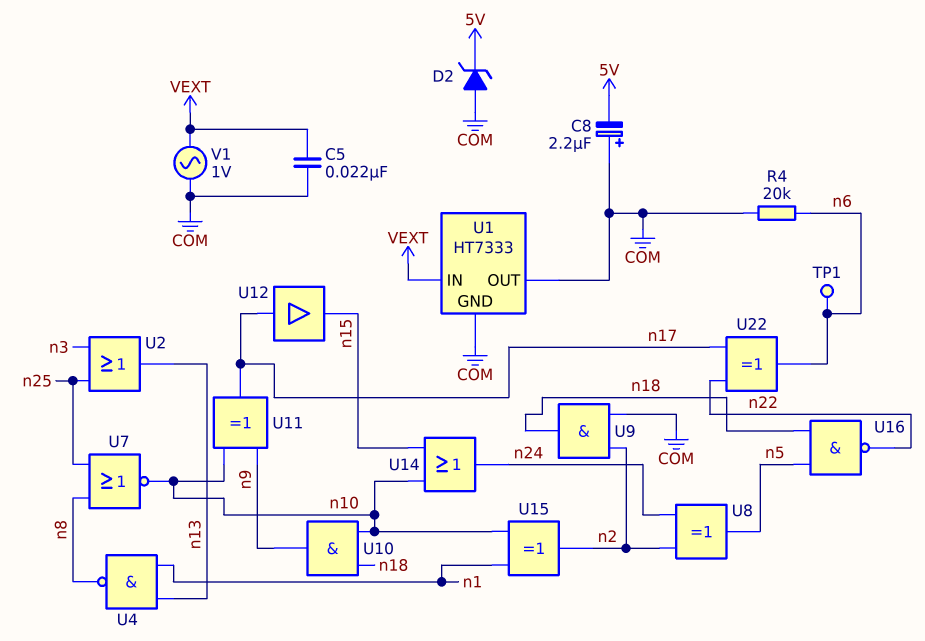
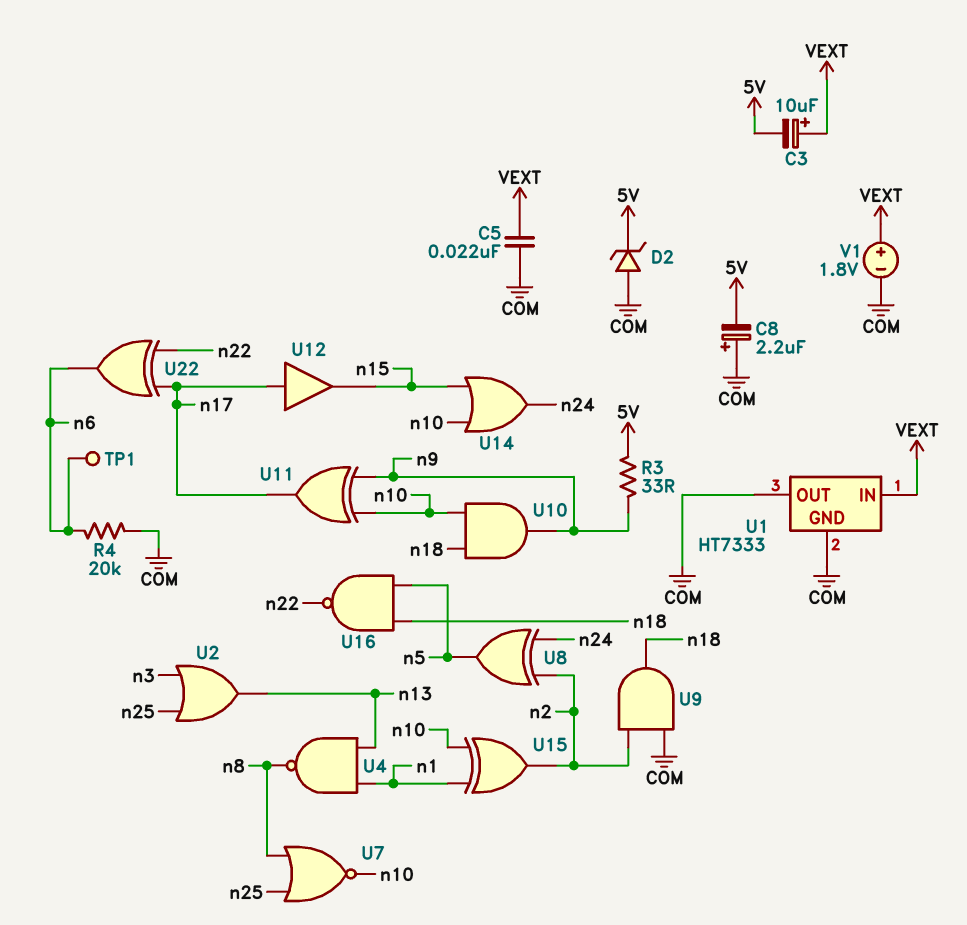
C3: none -> 10uF (plus VEXT, minus 5V)
R3: none -> 33 (5V, n9)
V1: AC 1V (COM, VEXT) -> 1.8V (plus VEXT, minus COM)

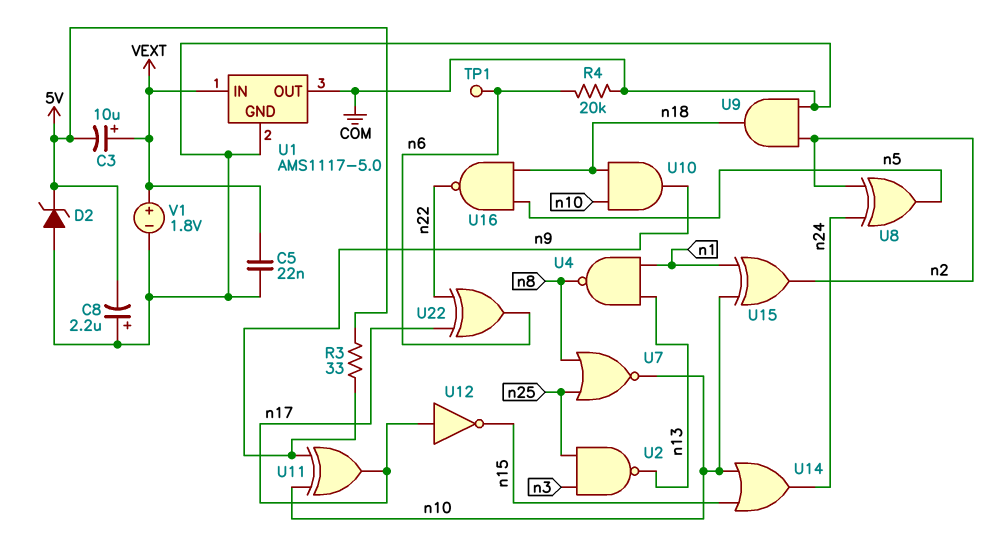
U1: HT7333 -> AMS1117-5.0
U2: OR (in n3, in n25, out n13) -> NAND (in n3, in n25, out n13)
U12: buffer (in n17, out n15) -> NOT (in n17, out n15)

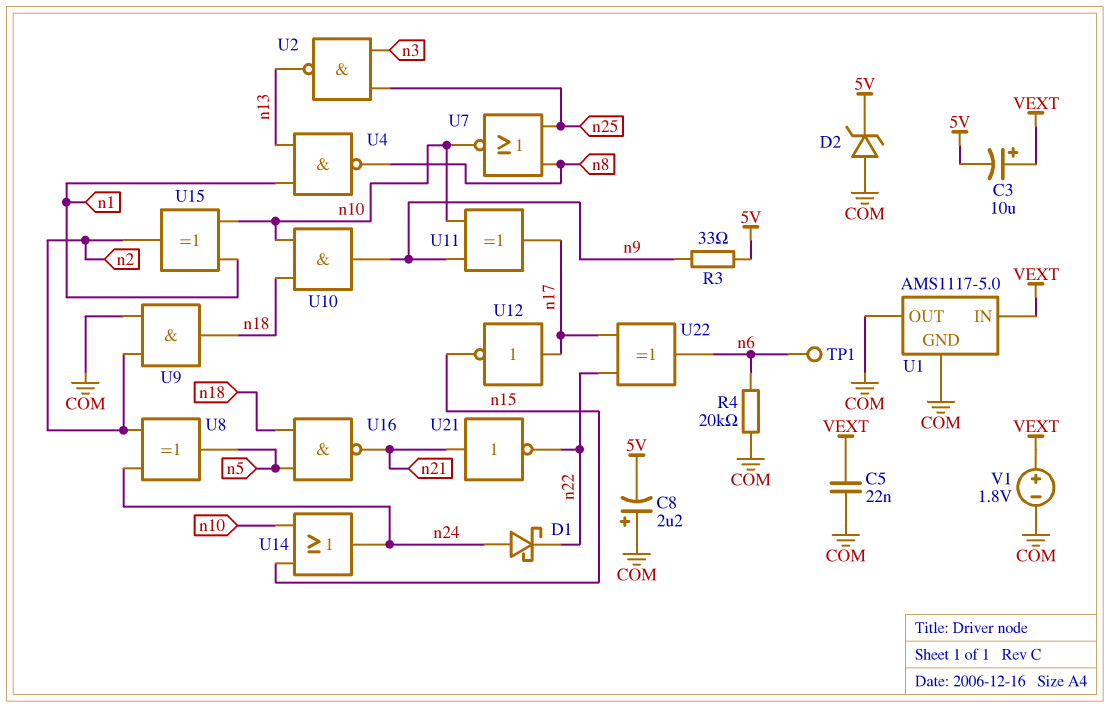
D1: none -> schottky (A n24, K n22)
U16: NAND (in n5, in n18, out n22) -> NAND (in n5, in n18, out n21)
U21: none -> NOT (in n21, out n22)

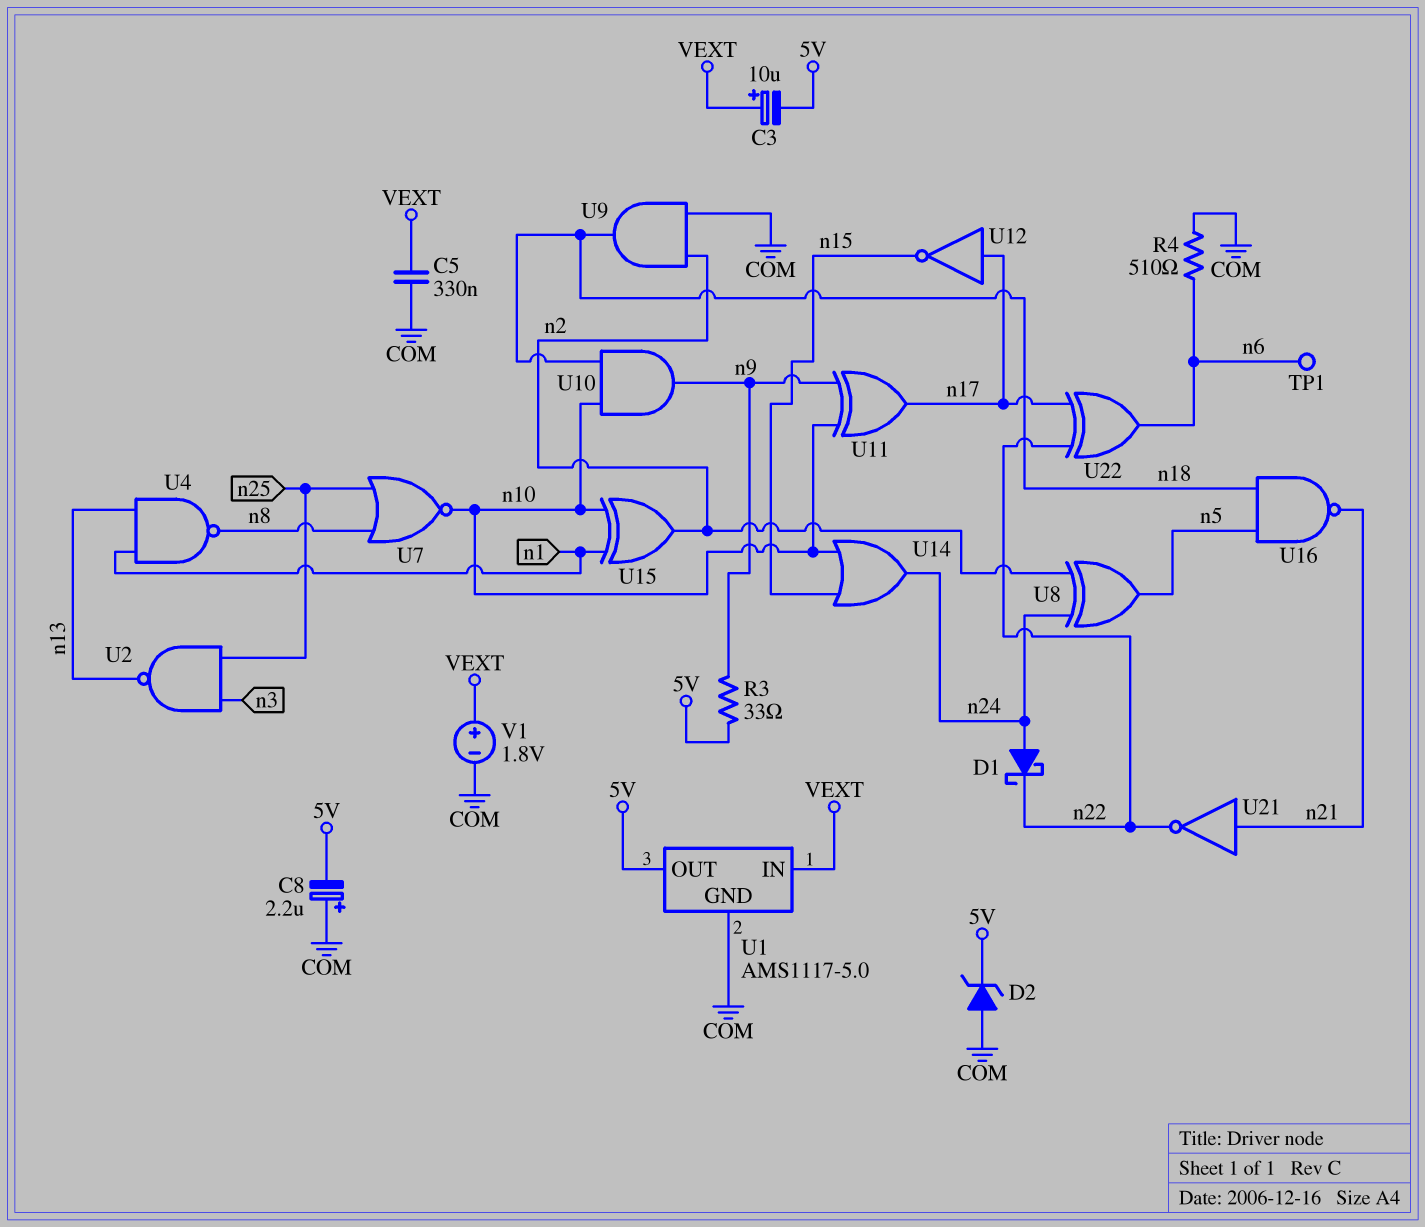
C5: 22nF (COM, VEXT) -> 330nF (COM, VEXT)
R4: 20k (COM, n6) -> 510 (COM, n6)
U1 pin OUT: COM -> 5V

